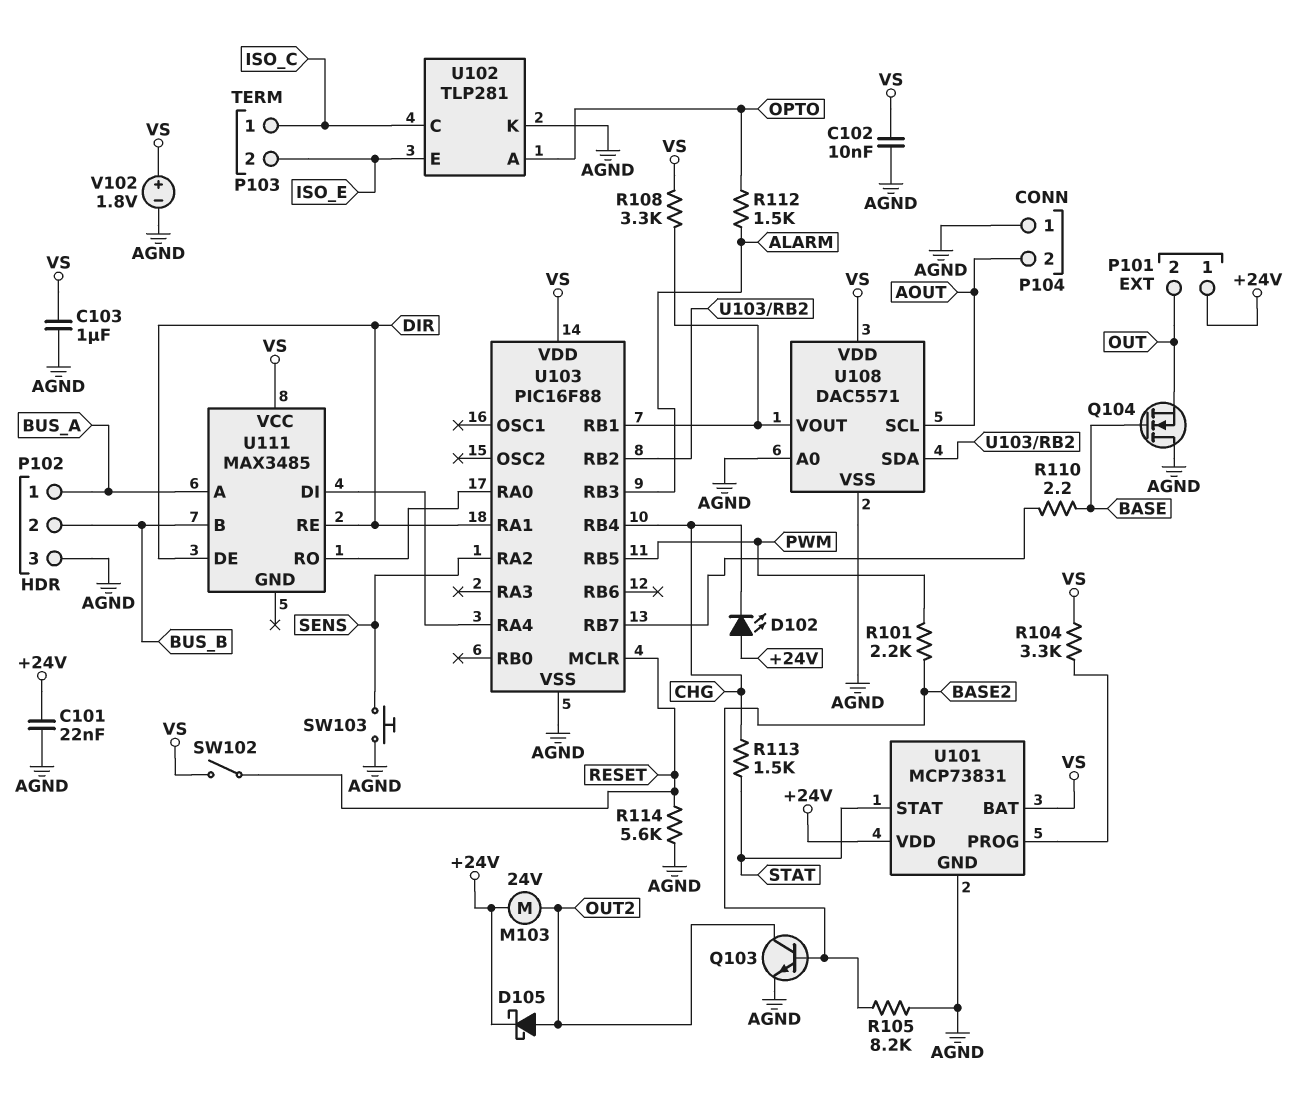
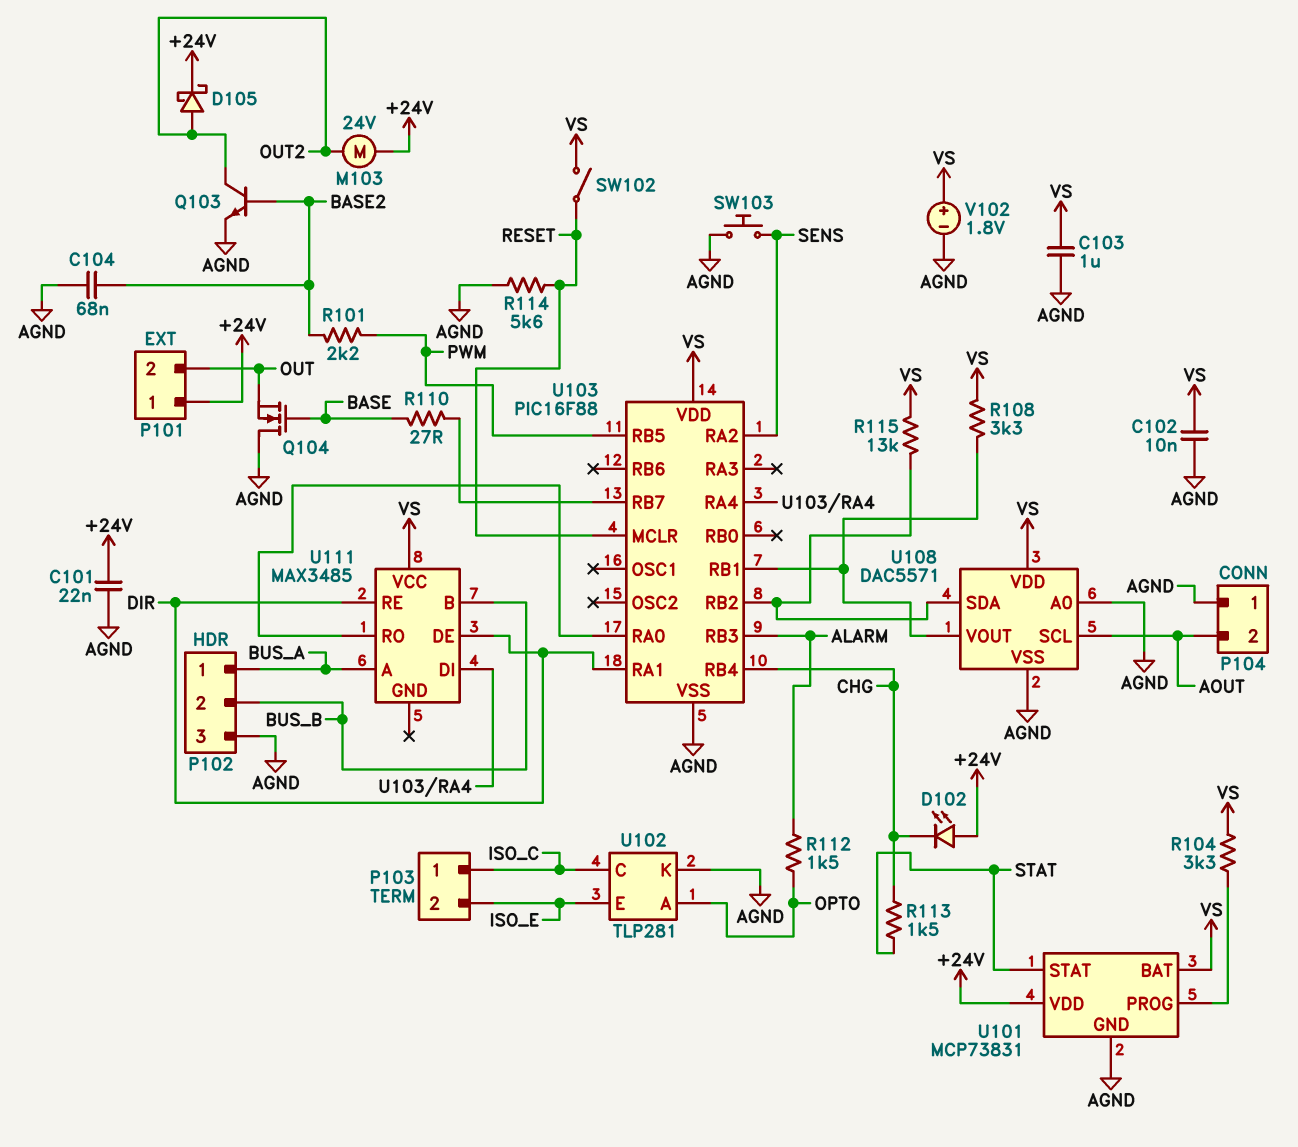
C104: none -> 68nF (AGND, BASE2)
R105: 8.2k (AGND, BASE2) -> none
R110: 2.2 (BASE, U103/RB7) -> 27 (BASE, U103/RB7)
R115: none -> 13k (U103/RB2, VS)

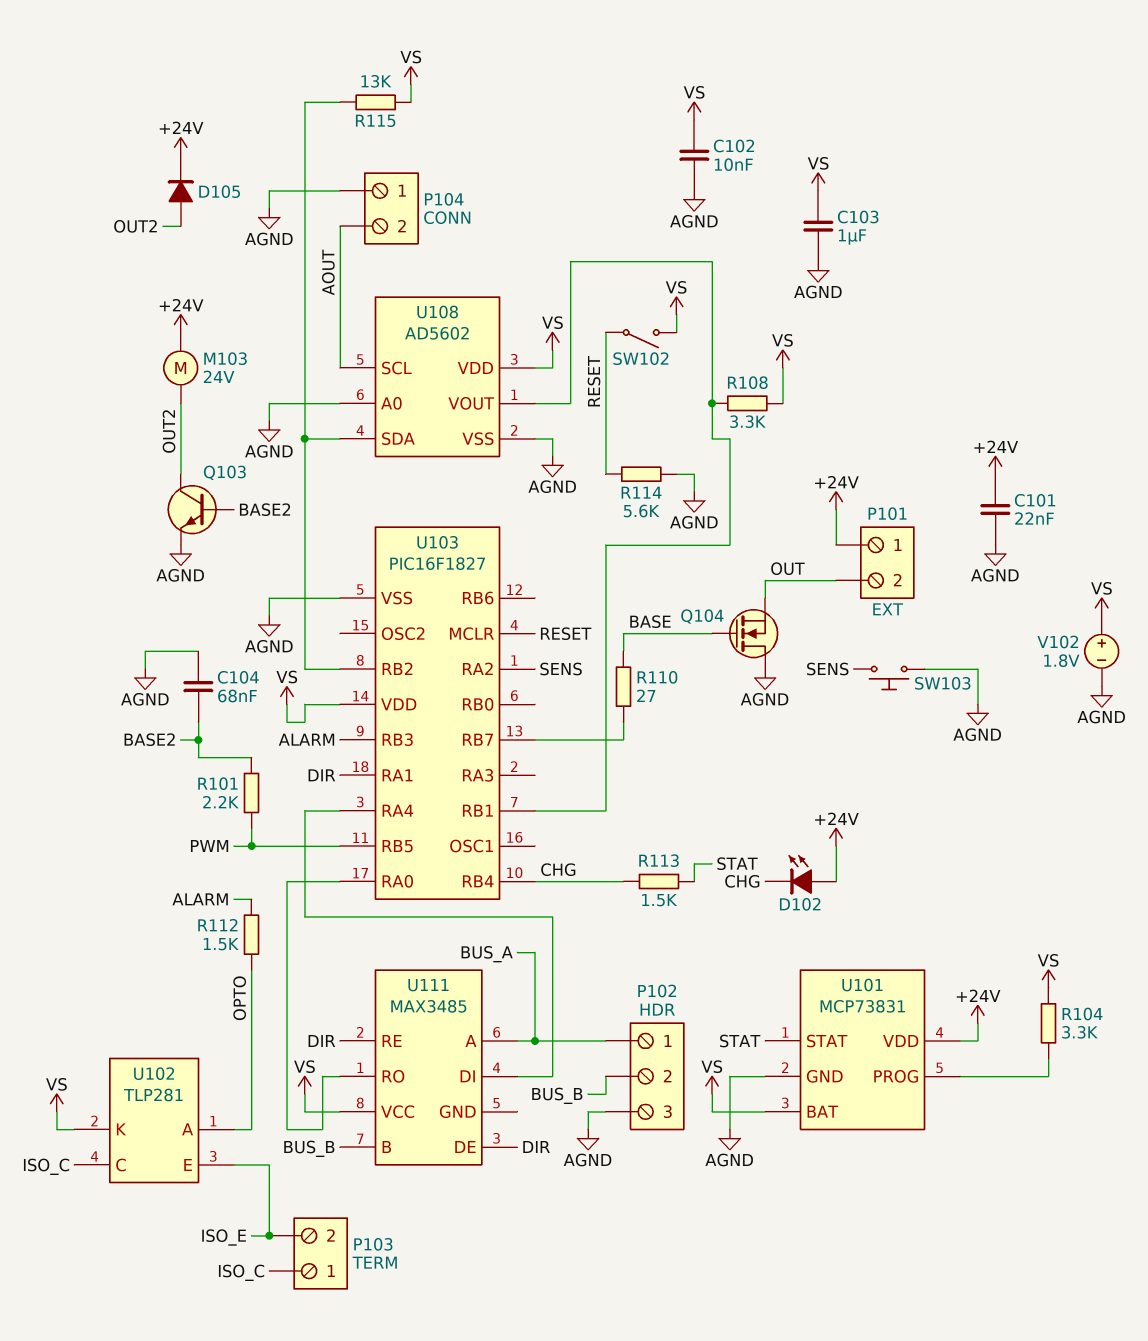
D105: schottky (A OUT2, K +24V) -> diode (A OUT2, K +24V)
U102 pin K: AGND -> VS
U103: PIC16F88 -> PIC16F1827
U108: DAC5571 -> AD5602

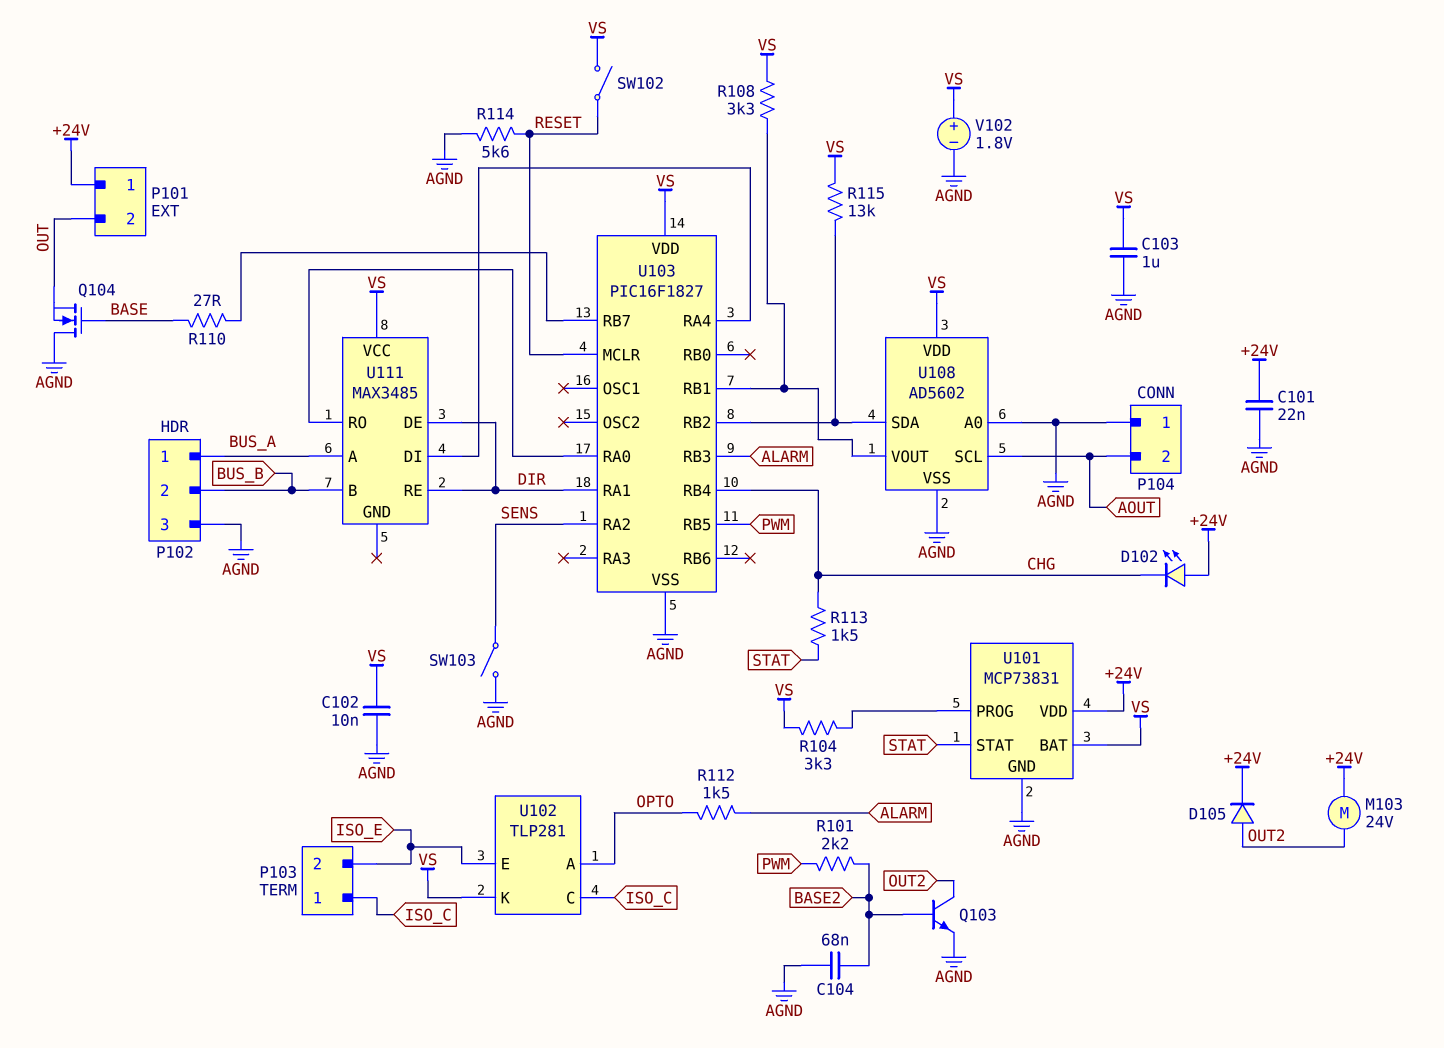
SW103: button (AGND, SENS) -> switch (AGND, SENS)

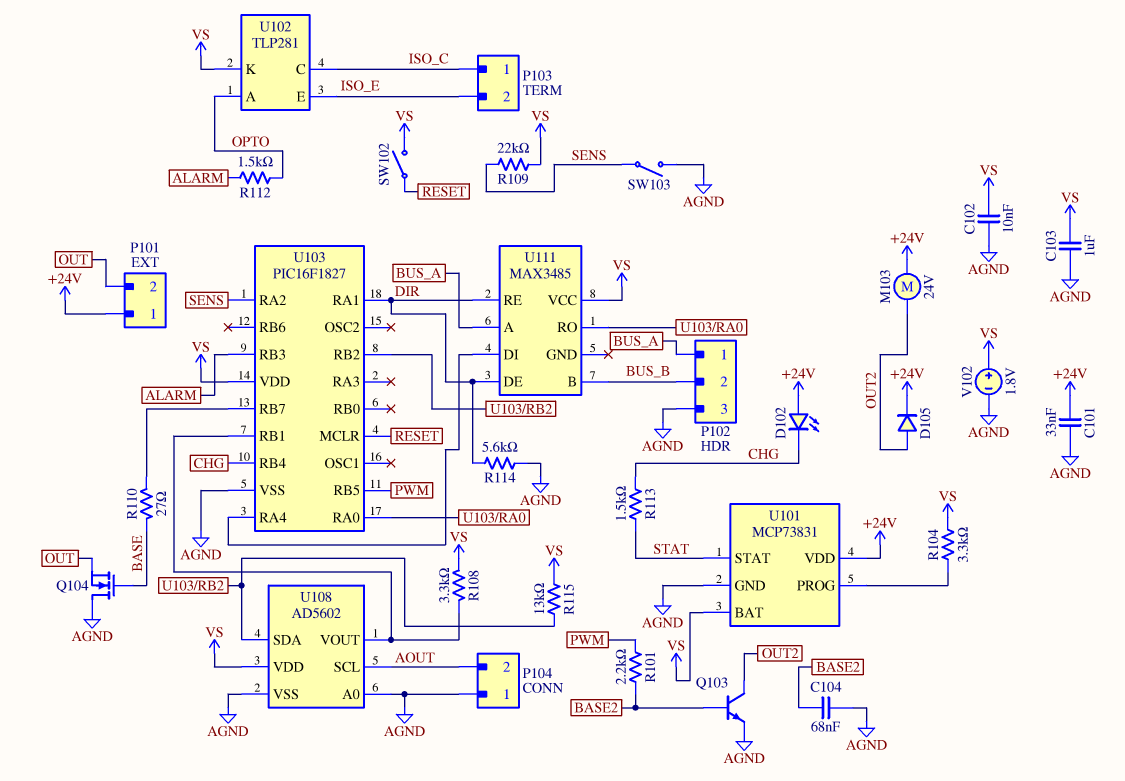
C101: 22nF (+24V, AGND) -> 33nF (+24V, AGND)
R109: none -> 22k (SENS, VS)
R114: 5.6k (AGND, RESET) -> 5.6k (AGND, DIR)

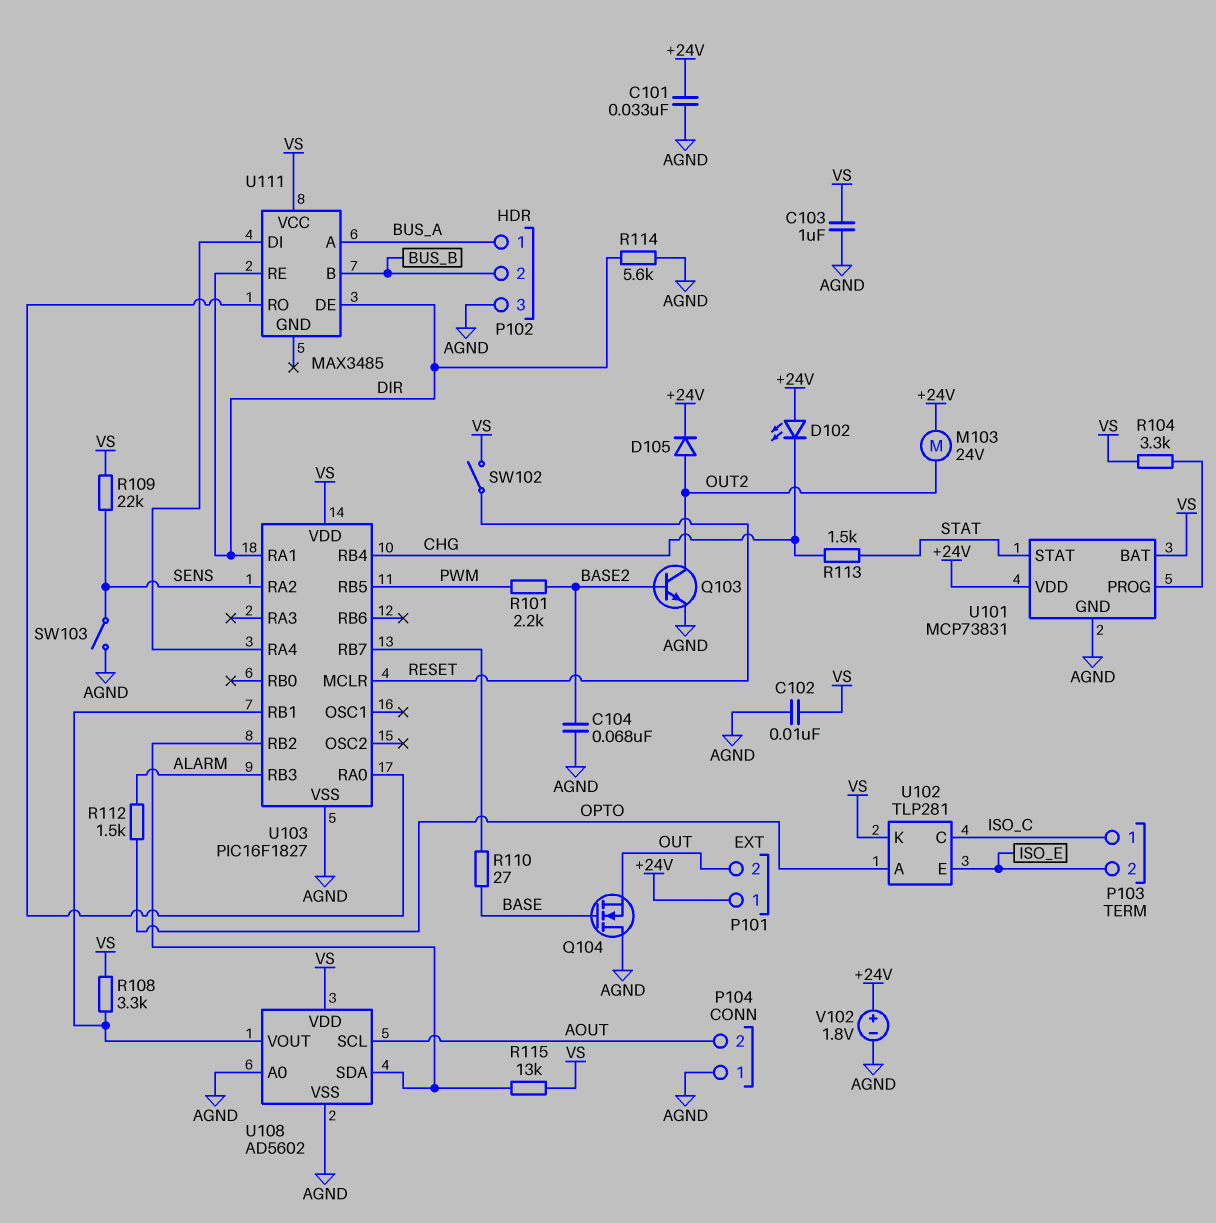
V102: 1.8V (plus VS, minus AGND) -> 1.8V (plus +24V, minus AGND)

